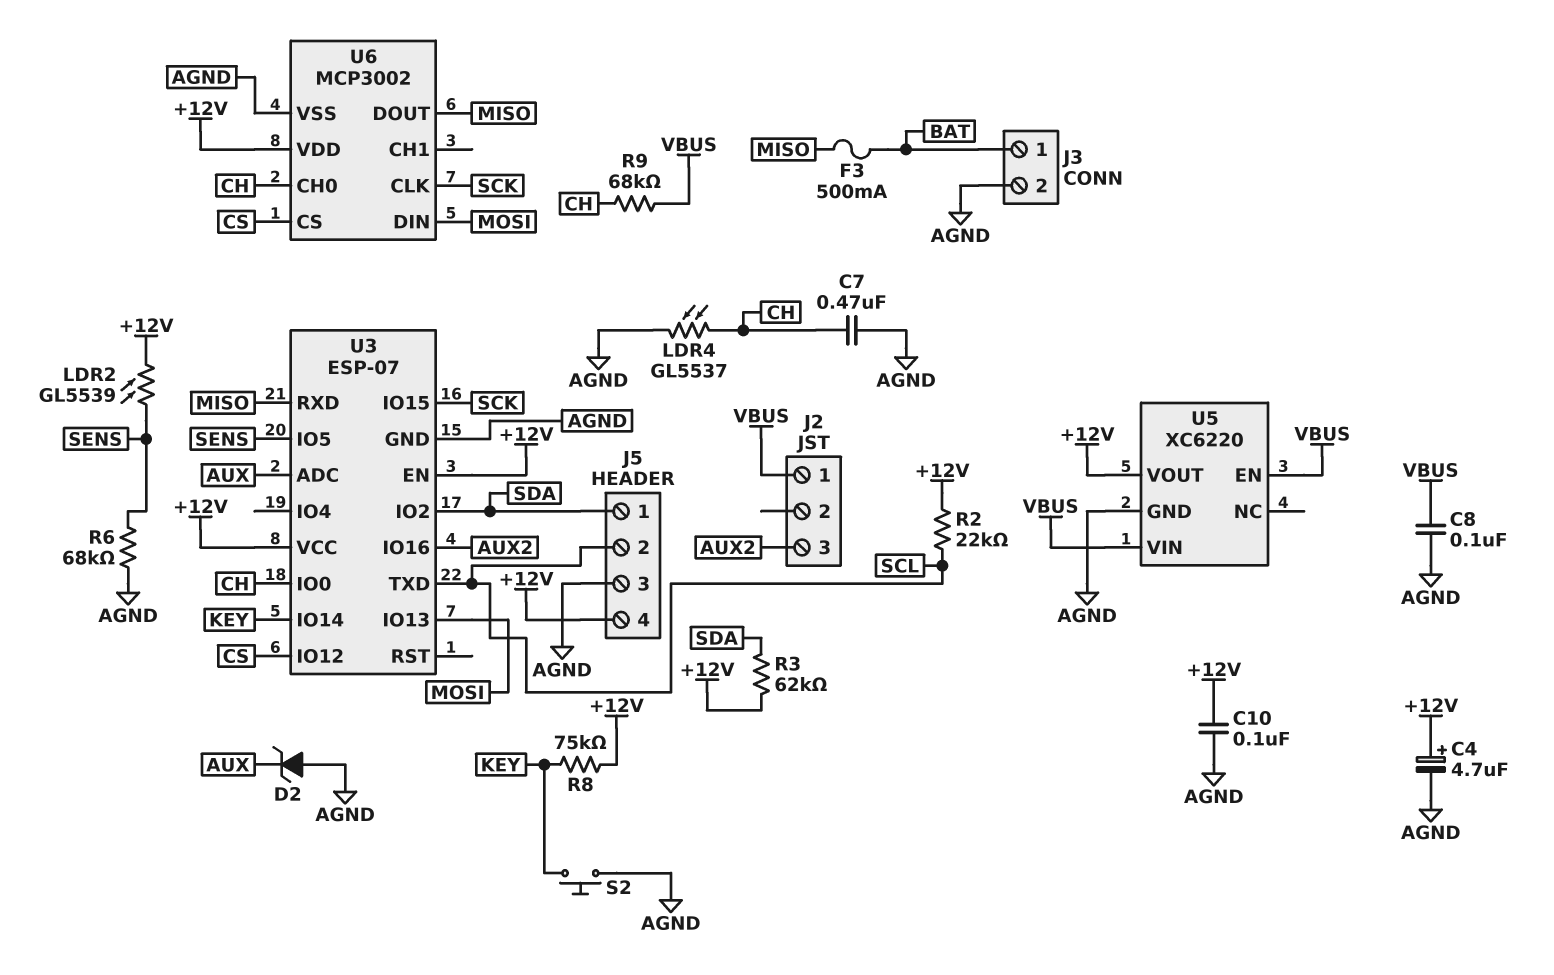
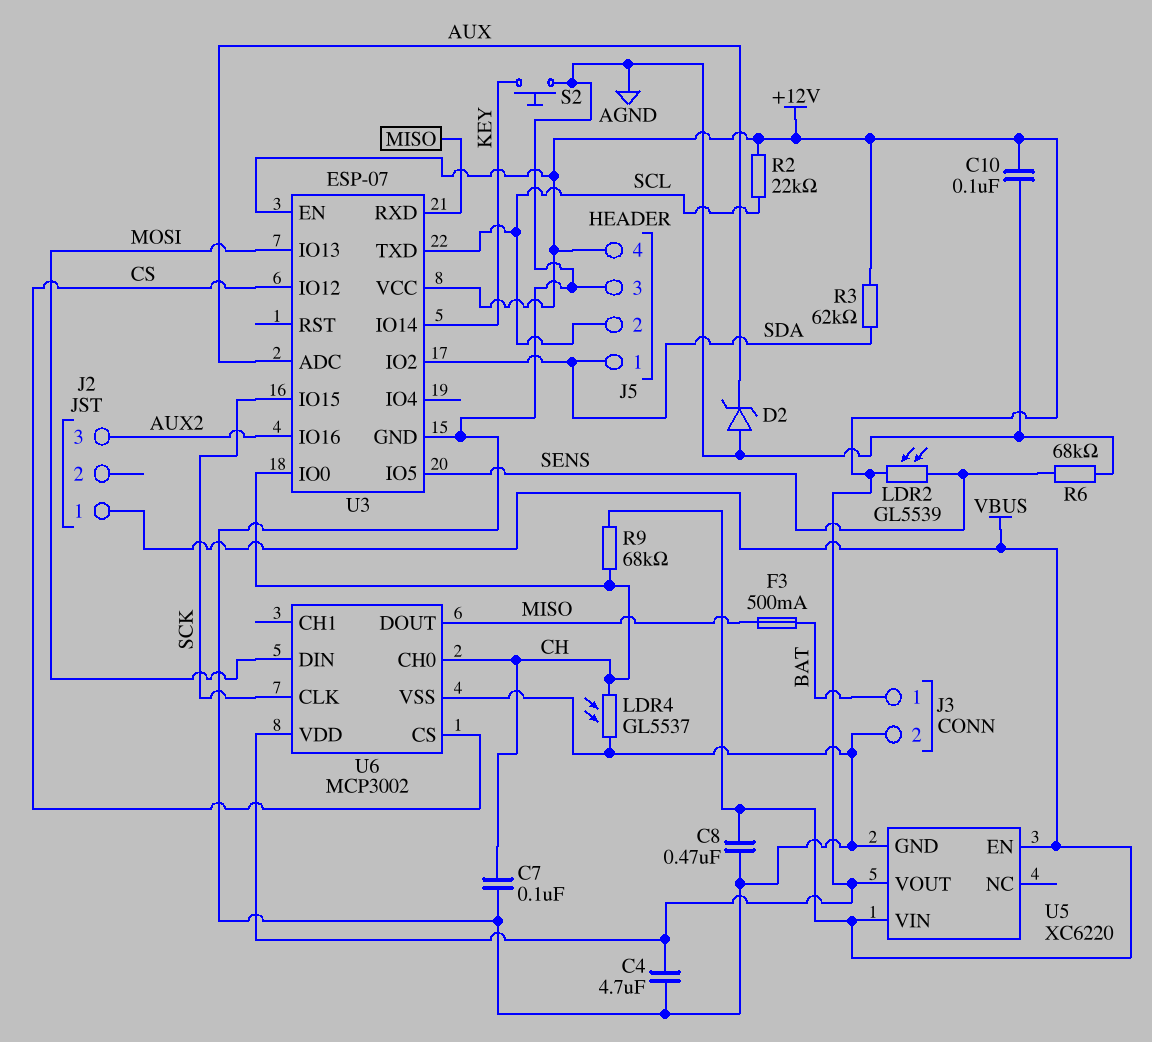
C4: 4.7uF (plus +12V, minus AGND) -> 4.7uF (+12V, AGND)
C7: 470nF (AGND, CH) -> 100nF (AGND, CH)
C8: 100nF (AGND, VBUS) -> 470nF (AGND, VBUS)
R8: 75k (+12V, KEY) -> none

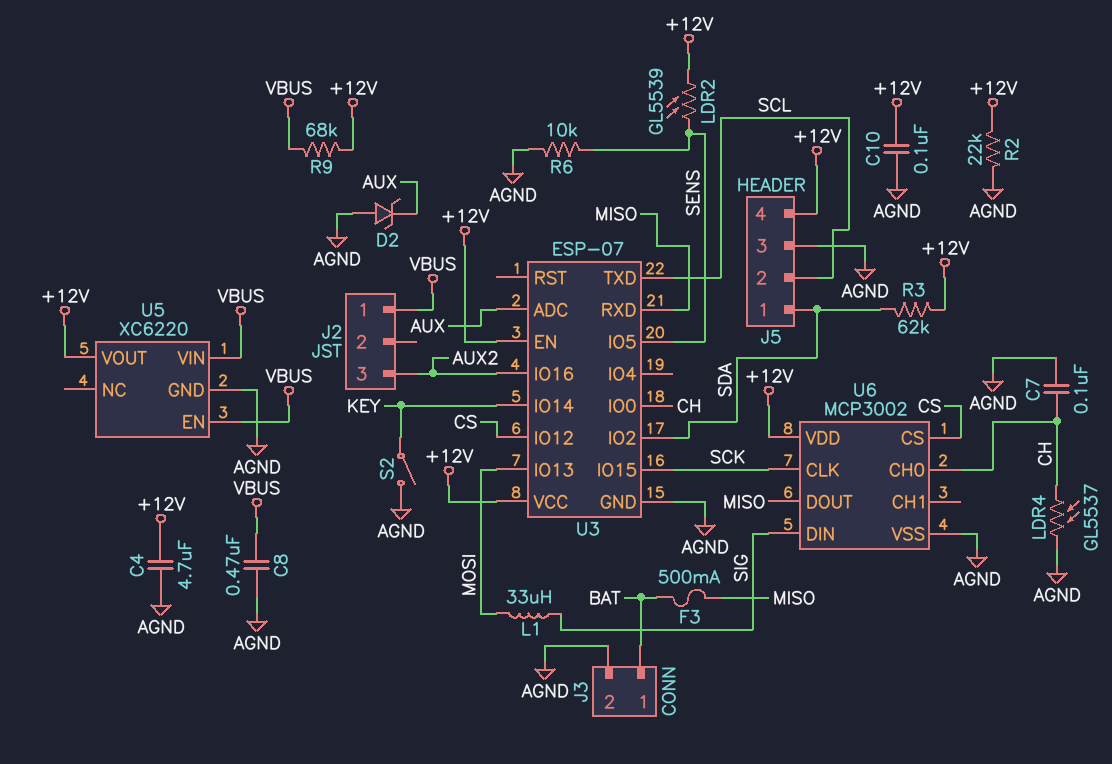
L1: none -> 33uH (MOSI, SIG)
R2: 22k (+12V, SCL) -> 22k (+12V, AGND)
R6: 68k (AGND, SENS) -> 10k (AGND, SENS)
R9: 68k (CH, VBUS) -> 68k (+12V, VBUS)
S2: button (AGND, KEY) -> switch (AGND, KEY)
U6 pin DIN: MOSI -> SIG

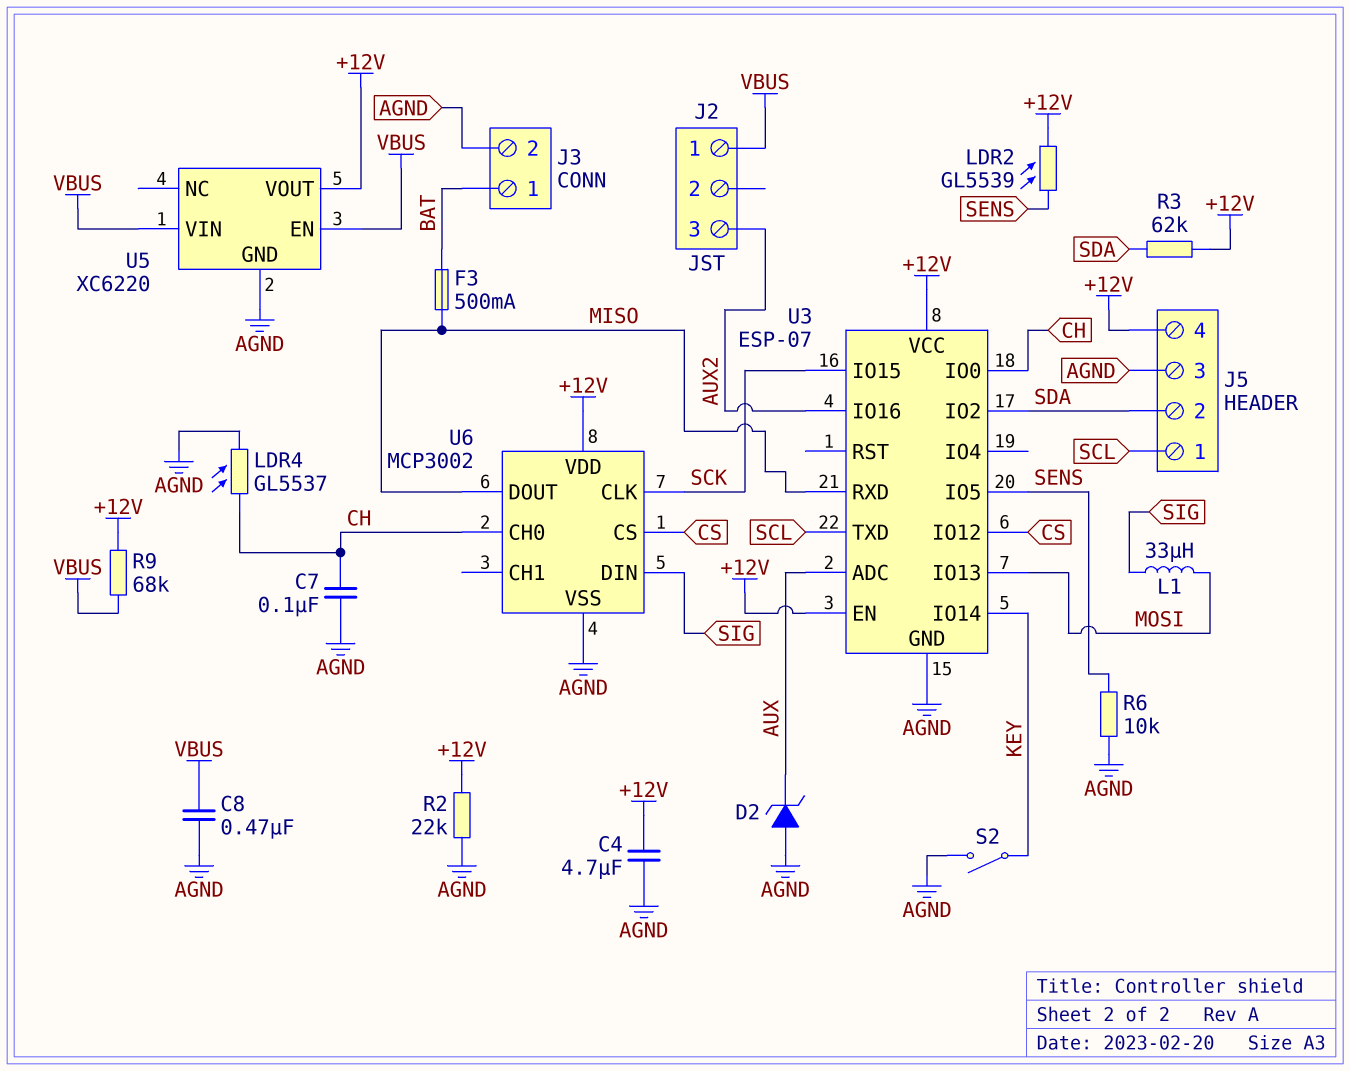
C10: 100nF (+12V, AGND) -> none
J5 pin 1: SDA -> SCL
J5 pin 2: SCL -> SDA

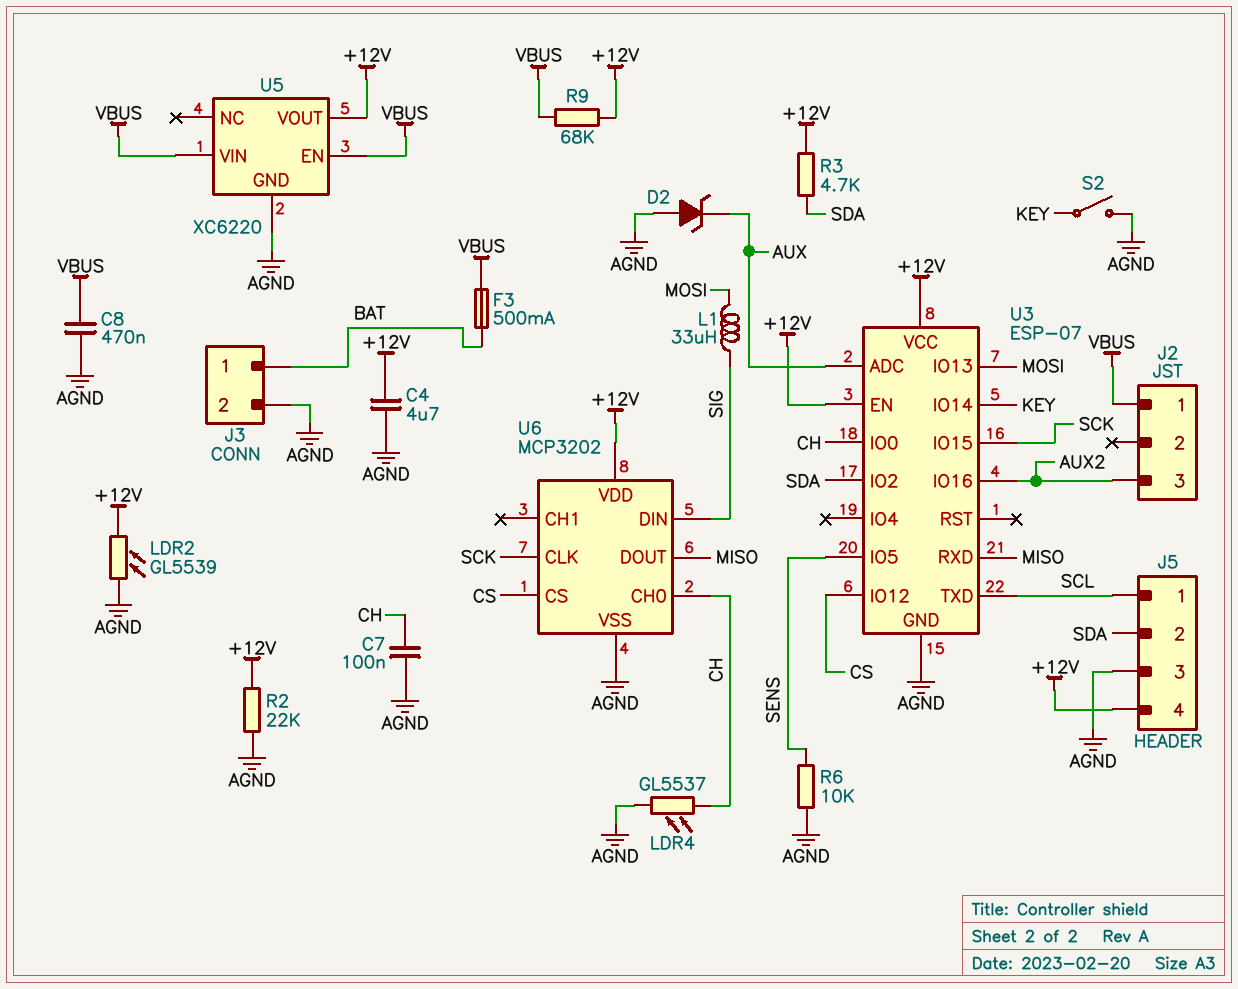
F3: 500mA (BAT, MISO) -> 500mA (BAT, VBUS)
LDR2: GL5539 (+12V, SENS) -> GL5539 (+12V, AGND)
R3: 62k (+12V, SDA) -> 4.7k (+12V, SDA)
U6: MCP3002 -> MCP3202

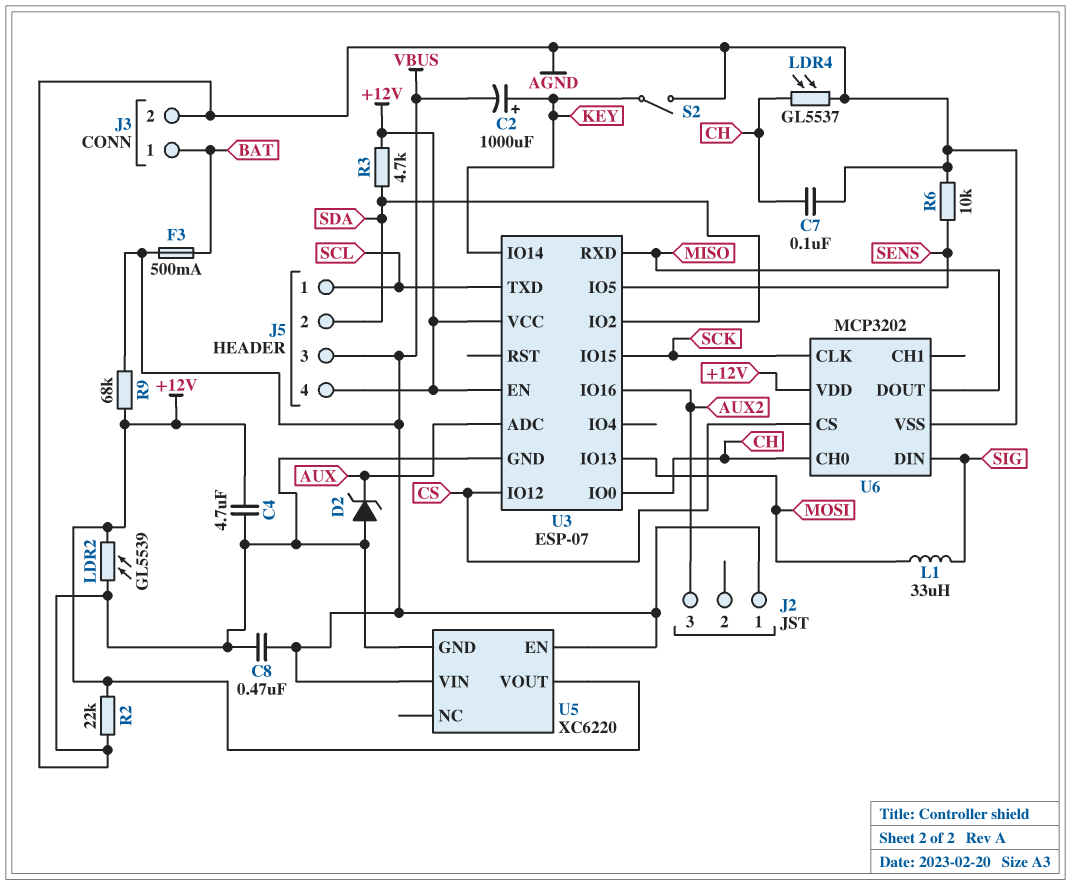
C2: none -> 1000uF (plus KEY, minus VBUS)
J5 pin 3: AGND -> VBUS

